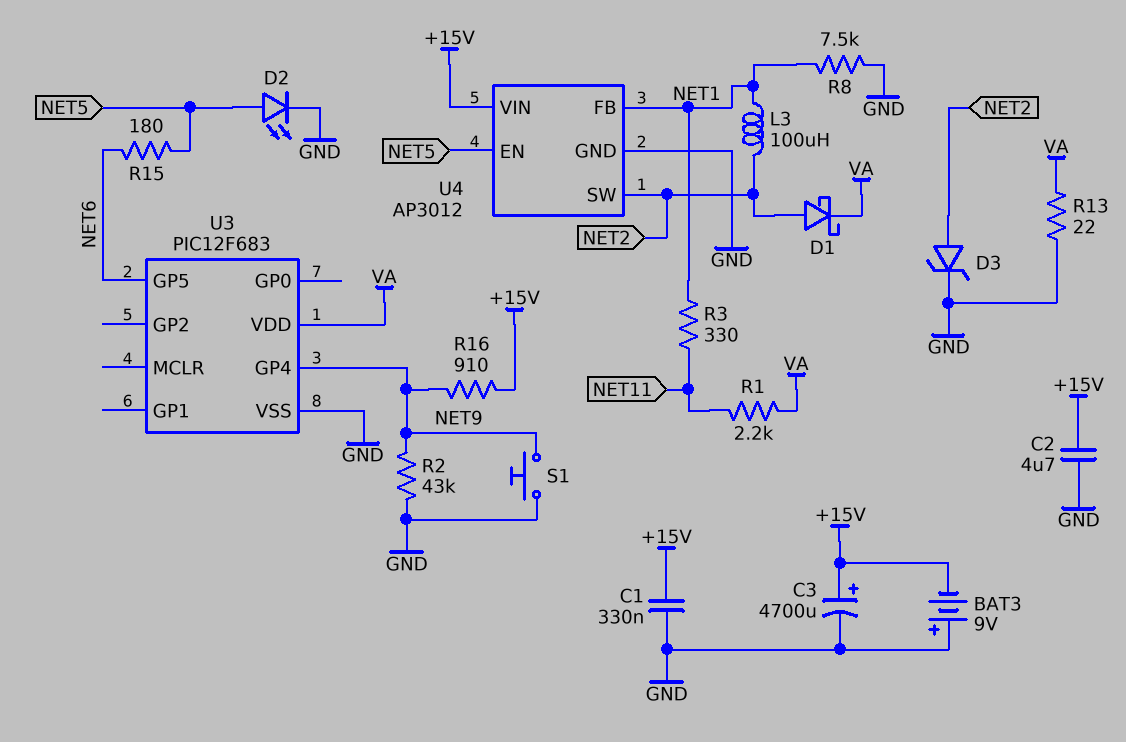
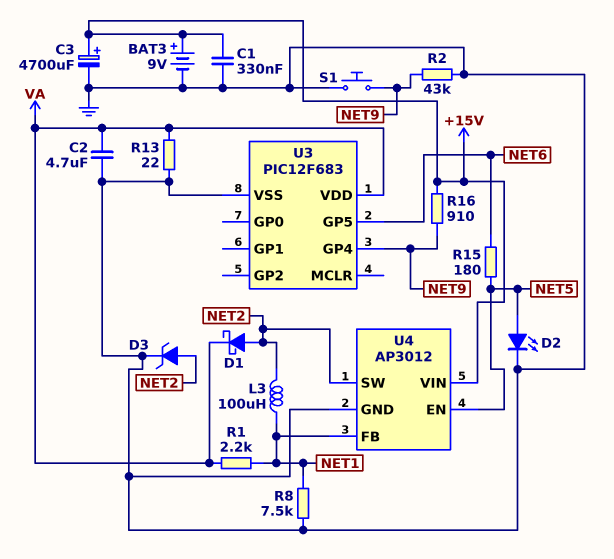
BAT3: 9V (plus GND, minus +15V) -> 9V (plus +15V, minus GND)
C2: 4.7uF (+15V, GND) -> 4.7uF (GND, VA)
R1: 2.2k (NET11, VA) -> 2.2k (NET1, VA)
R3: 330 (NET1, NET11) -> none

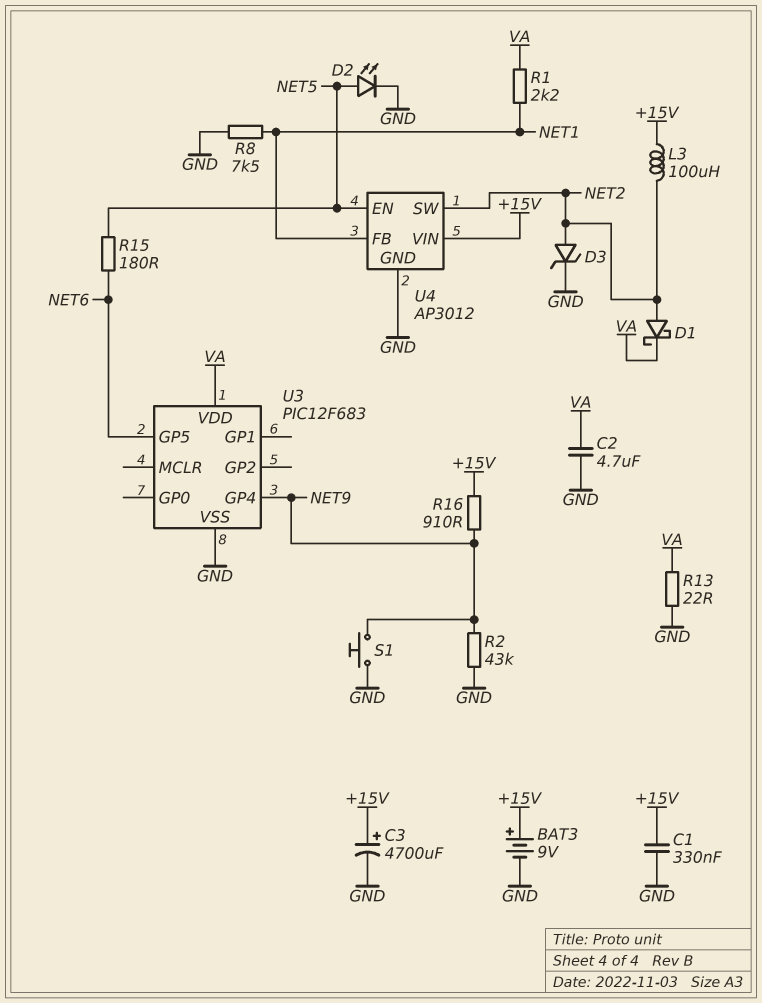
L3: 100uH (NET1, NET2) -> 100uH (+15V, NET2)

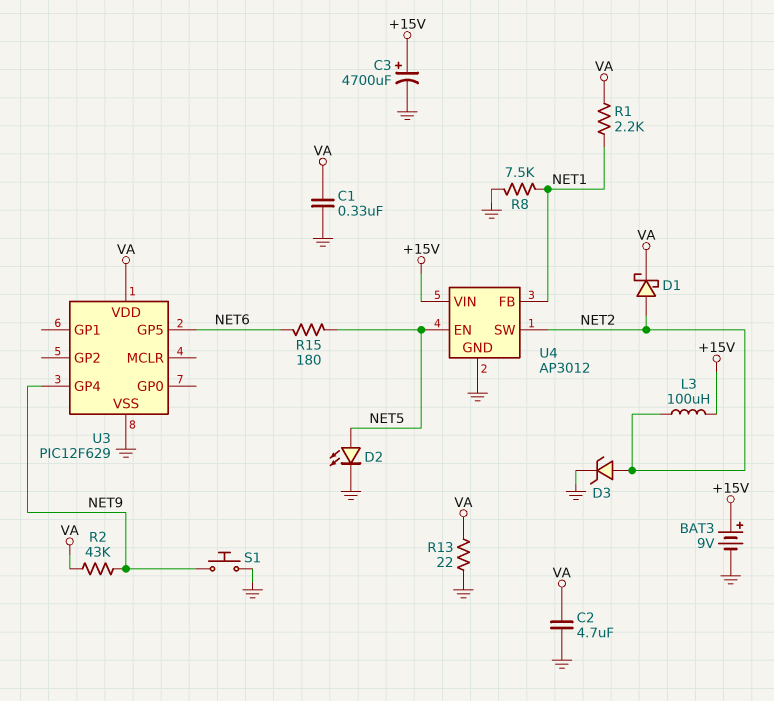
C1: 330nF (+15V, GND) -> 330nF (GND, VA)
R2: 43k (GND, NET9) -> 43k (NET9, VA)
R16: 910 (+15V, NET9) -> none
U3: PIC12F683 -> PIC12F629

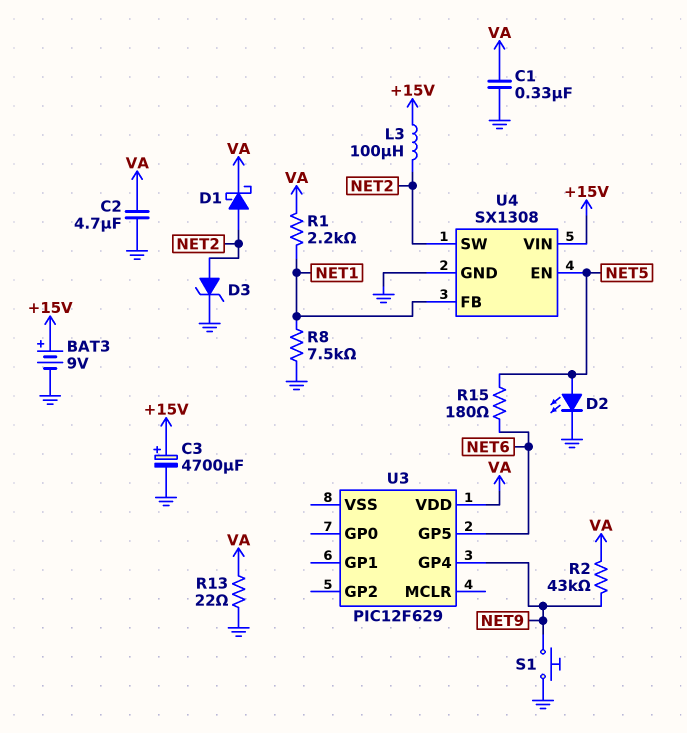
U3 pin VSS: GND -> none
U4: AP3012 -> SX1308

